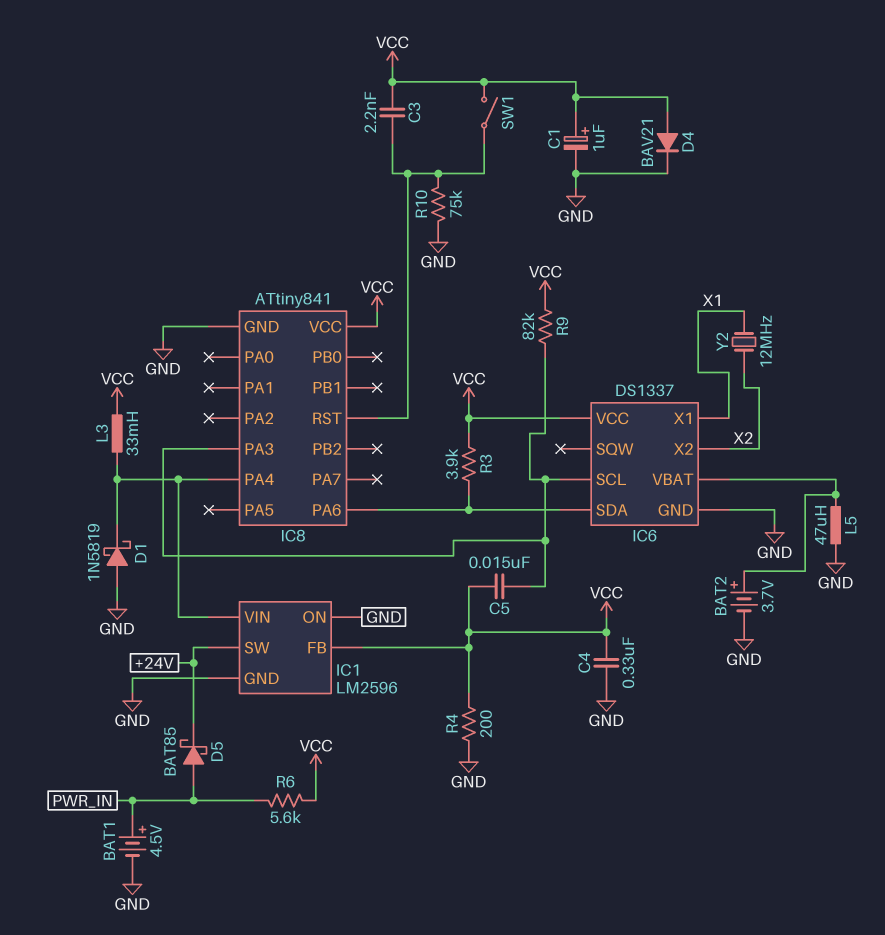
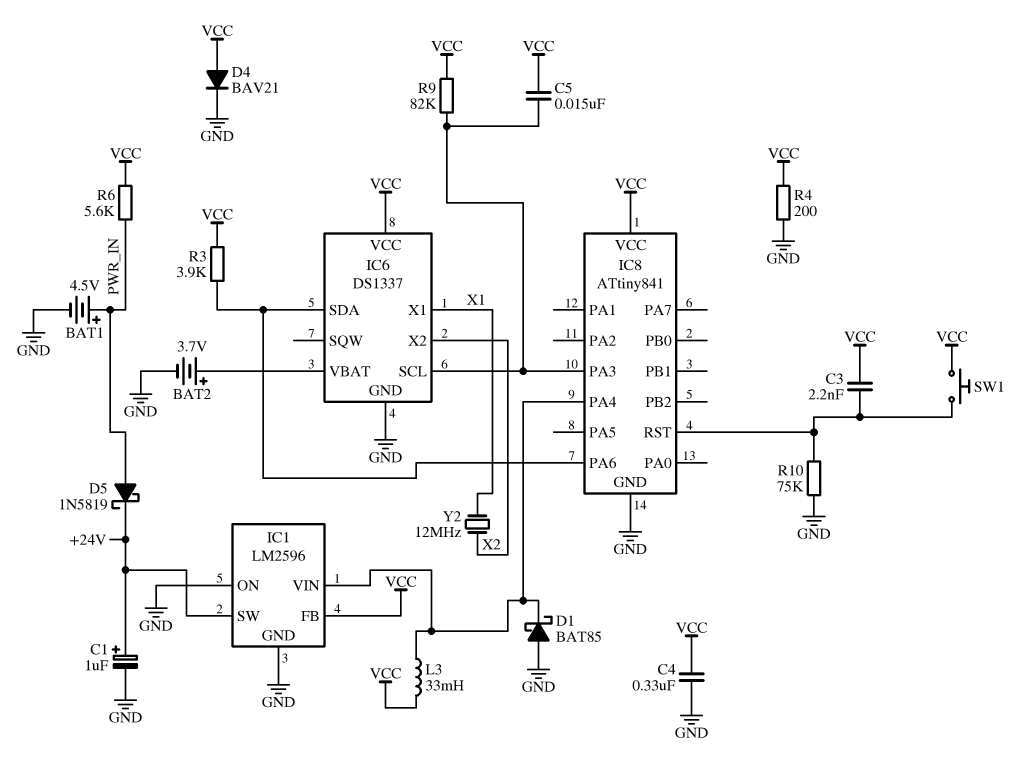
C1: 1uF (plus VCC, minus GND) -> 1uF (plus +24V, minus GND)
D1: schottky 1N5819 (A GND, K IC1/VIN) -> schottky BAT85 (A GND, K IC1/VIN)
D5: schottky BAT85 (A PWR_IN, K +24V) -> schottky 1N5819 (A PWR_IN, K +24V)
L5: 47uH (GND, IC6/VBAT) -> none
SW1: switch (IC8/RST, VCC) -> button (IC8/RST, VCC)

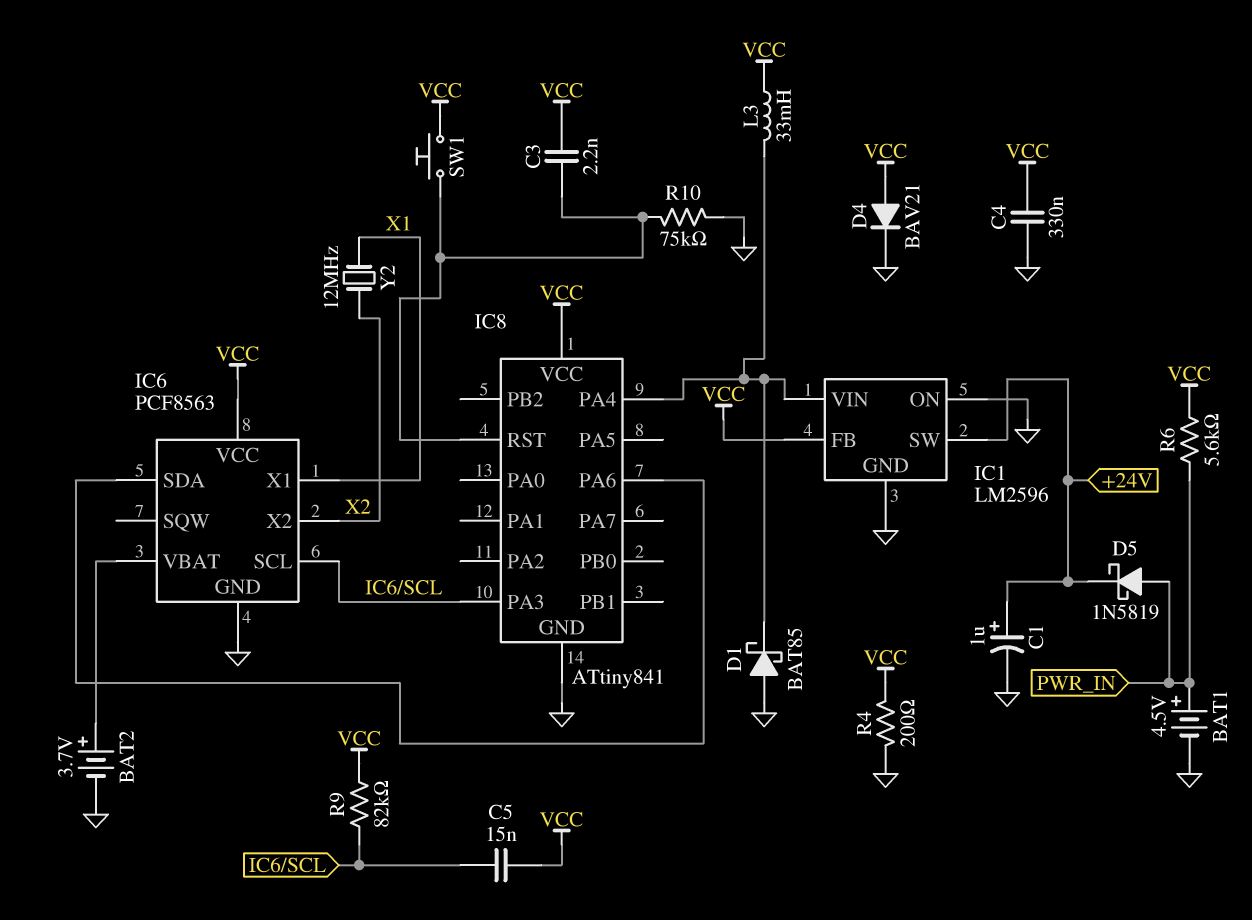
IC6: DS1337 -> PCF8563
R3: 3.9k (IC6/SDA, VCC) -> none

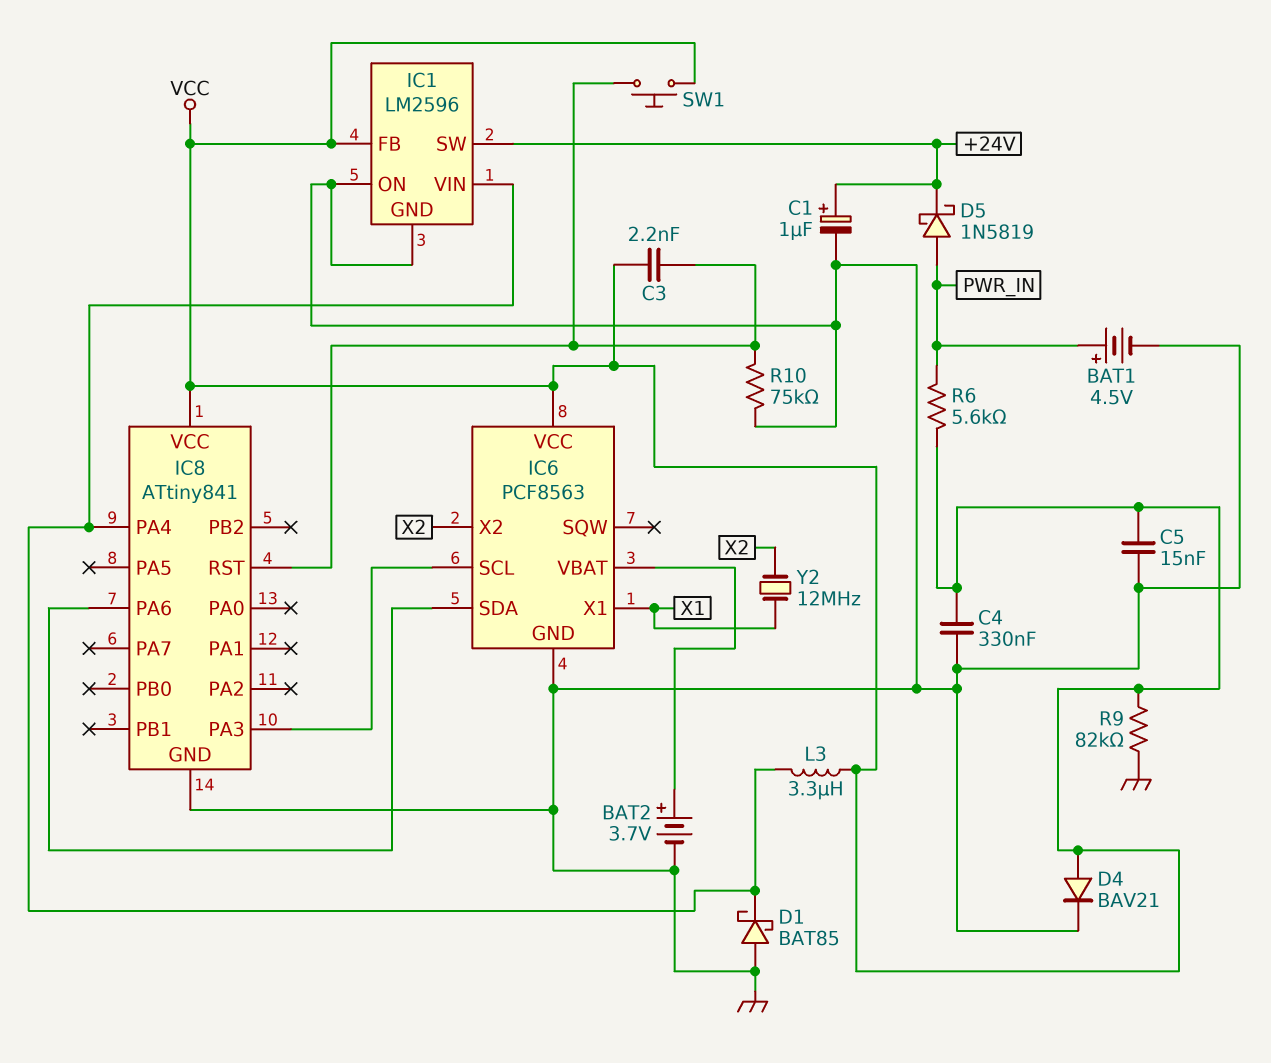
C5: 15nF (IC6/SCL, VCC) -> 15nF (GND, VCC)
L3: 33mH (IC1/VIN, VCC) -> 3.3uH (IC1/VIN, VCC)
R4: 200 (GND, VCC) -> none
R9: 82k (IC6/SCL, VCC) -> 82k (GND, VCC)

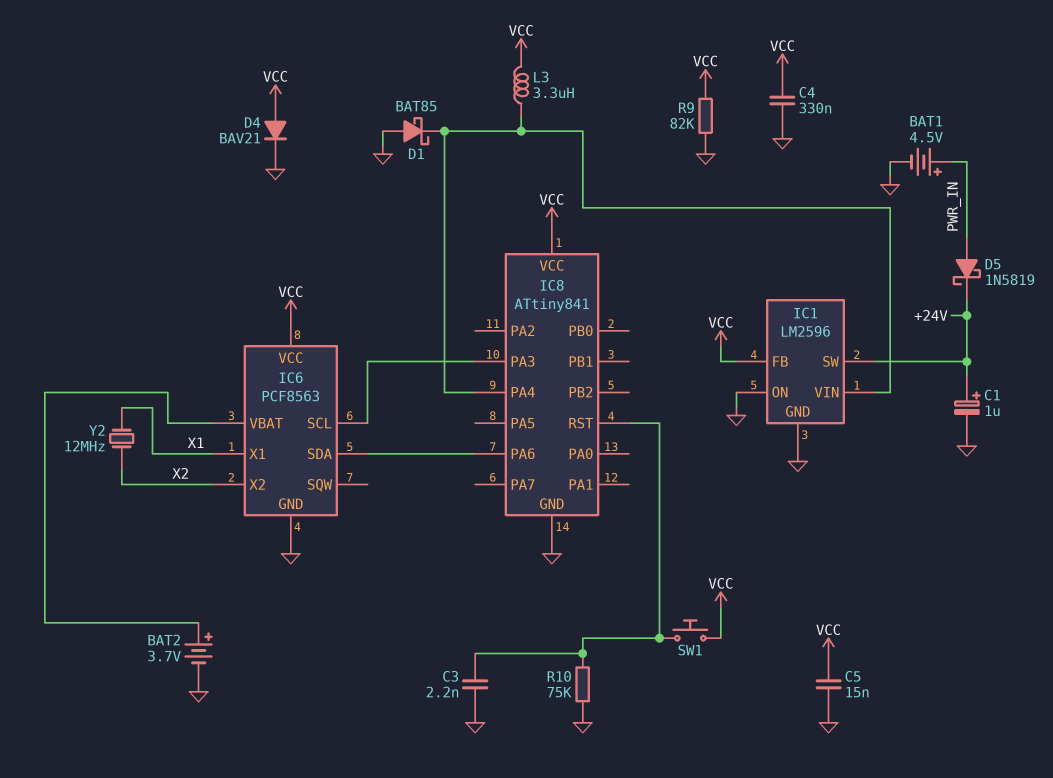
C3: 2.2nF (IC8/RST, VCC) -> 2.2nF (GND, IC8/RST)
R6: 5.6k (PWR_IN, VCC) -> none

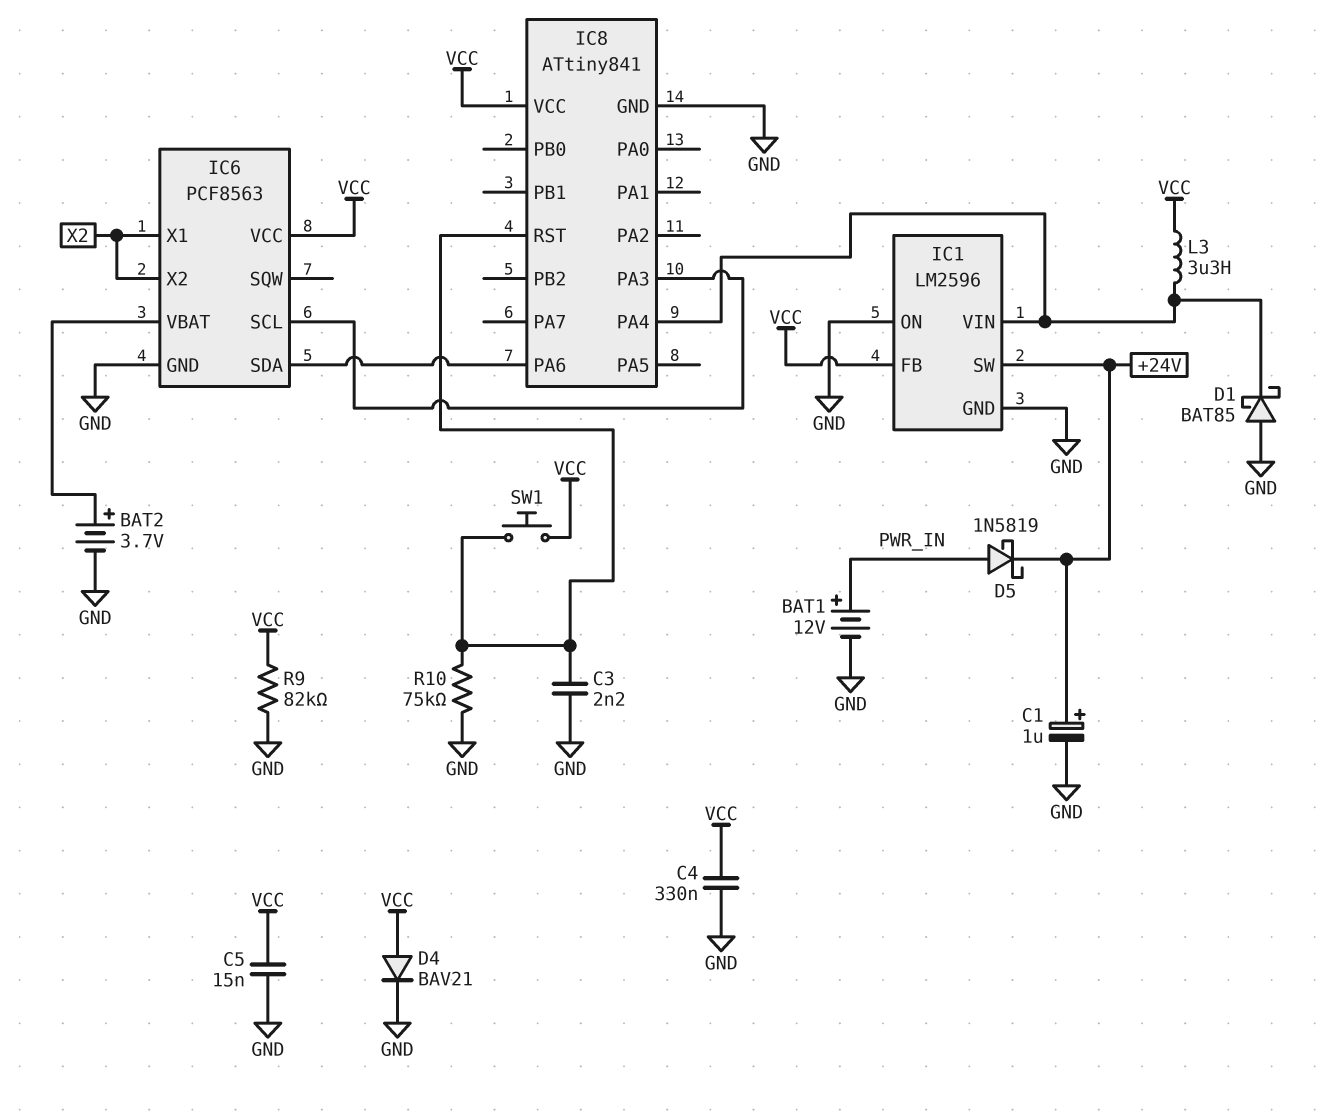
BAT1: 4.5V (plus PWR_IN, minus GND) -> 12V (plus PWR_IN, minus GND)
IC6 pin X1: X1 -> X2
Y2: 12MHz (X1, X2) -> none

